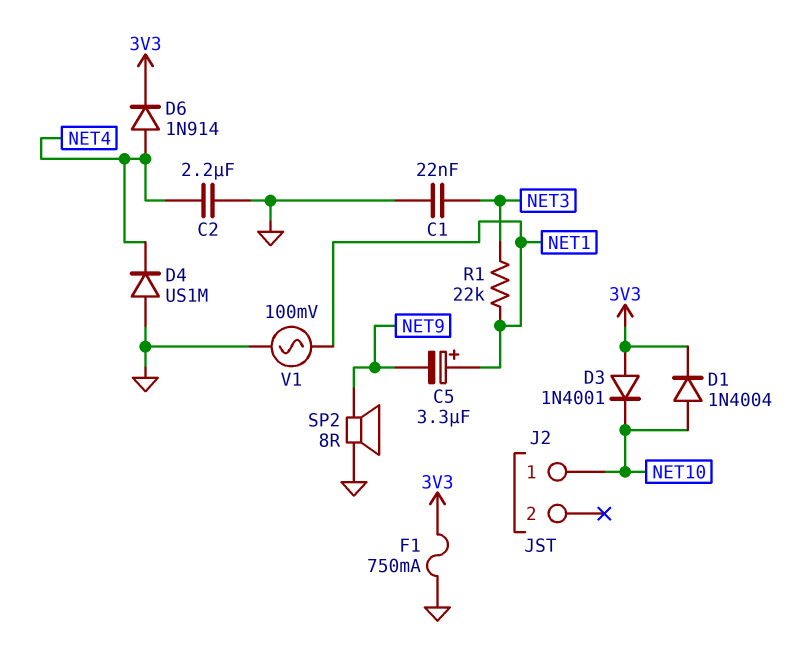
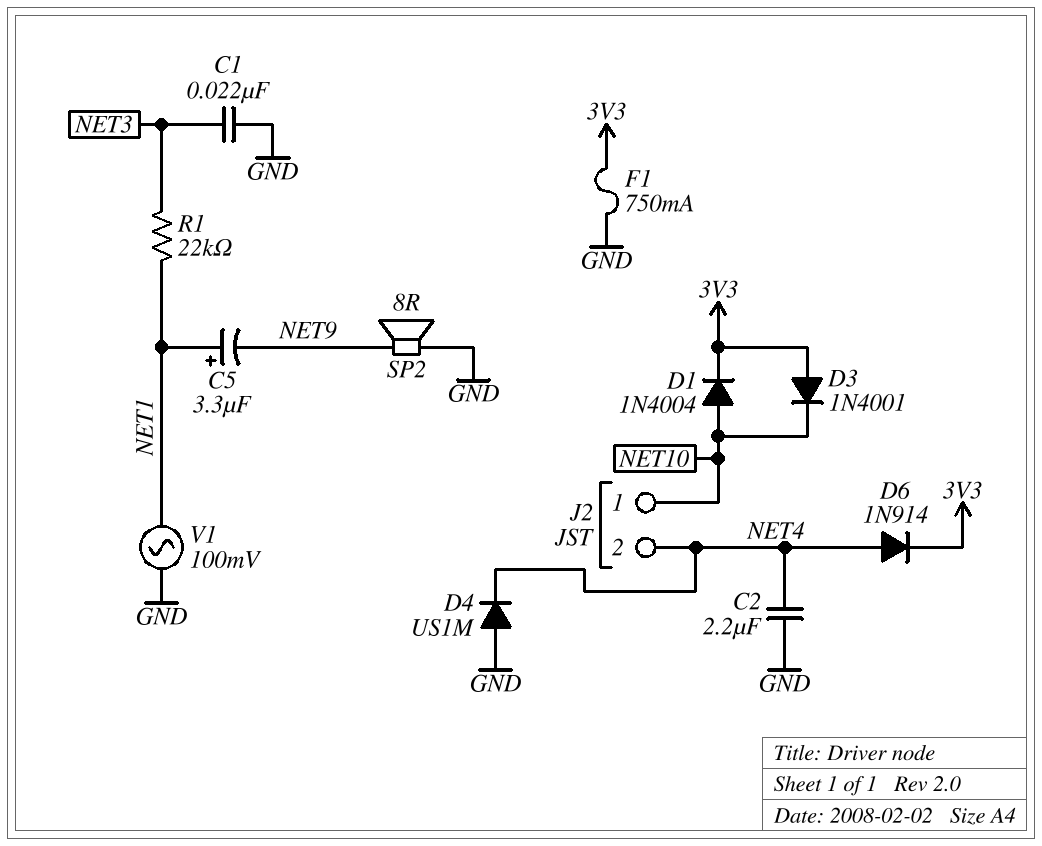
J2 pin 2: none -> NET4

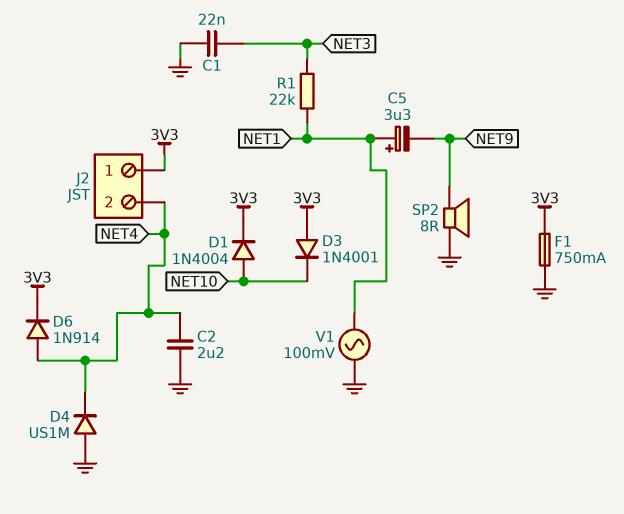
J2 pin 1: NET10 -> 3V3

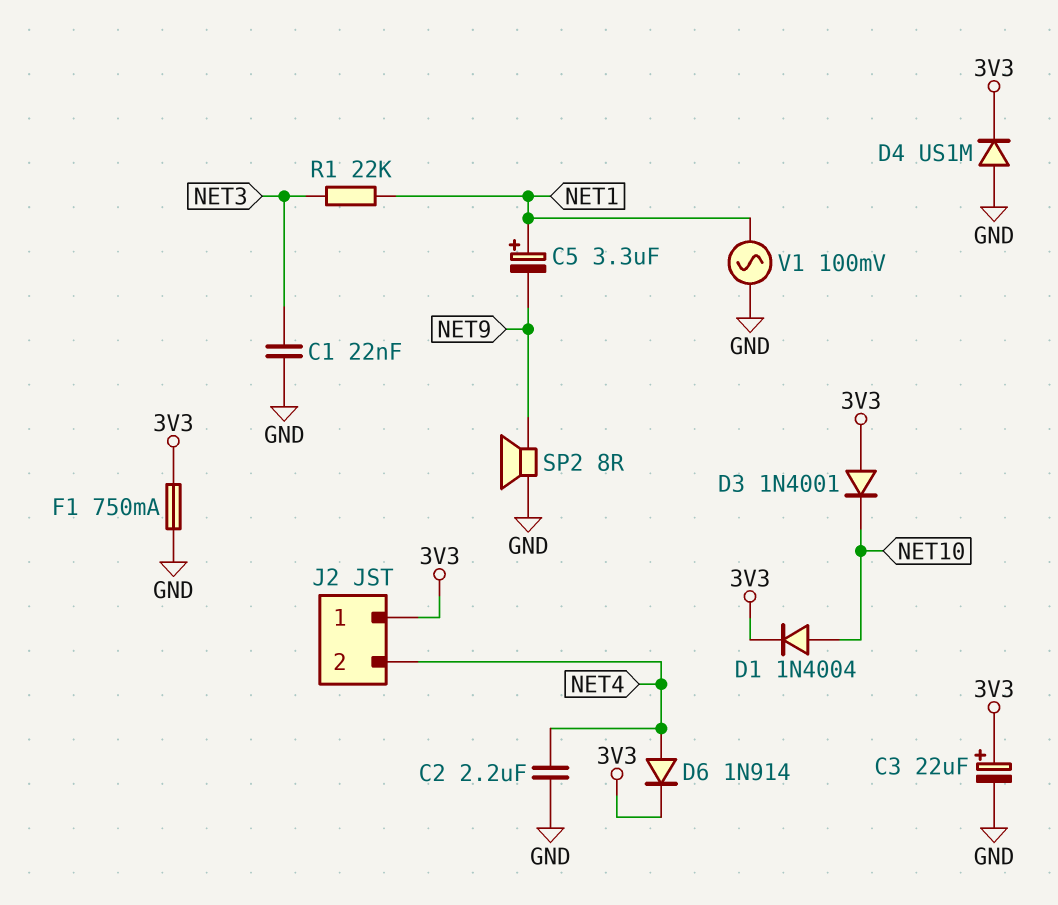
C3: none -> 22uF (plus 3V3, minus GND)
D4: diode US1M (A GND, K NET4) -> diode US1M (A GND, K 3V3)

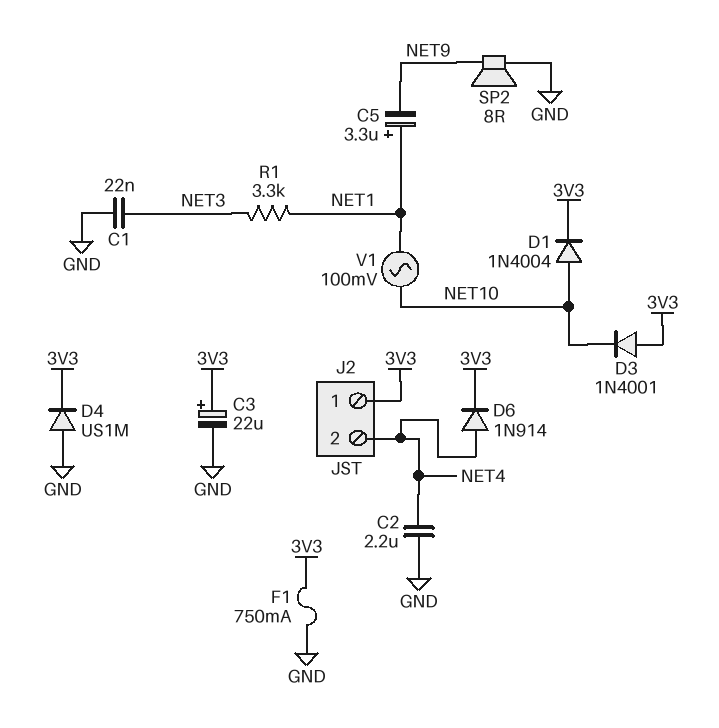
R1: 22k (NET1, NET3) -> 3.3k (NET1, NET3)
V1: AC 100mV (GND, NET1) -> AC 100mV (NET1, NET10)

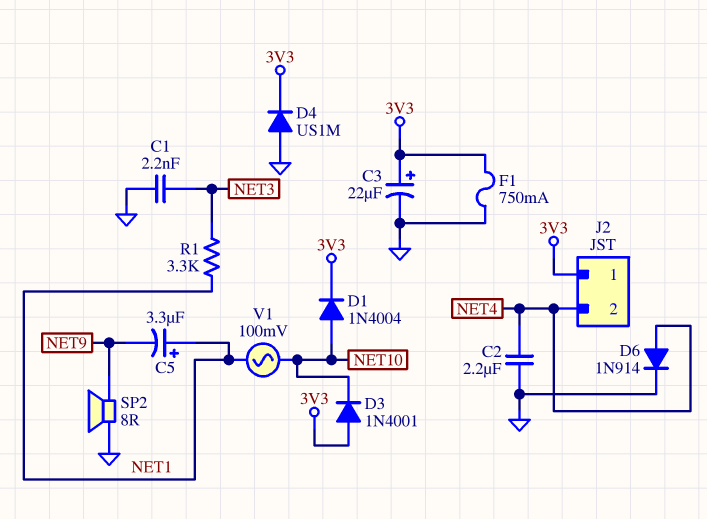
C1: 22nF (GND, NET3) -> 2.2nF (GND, NET3)
D6: diode 1N914 (A NET4, K 3V3) -> diode 1N914 (A NET4, K GND)

